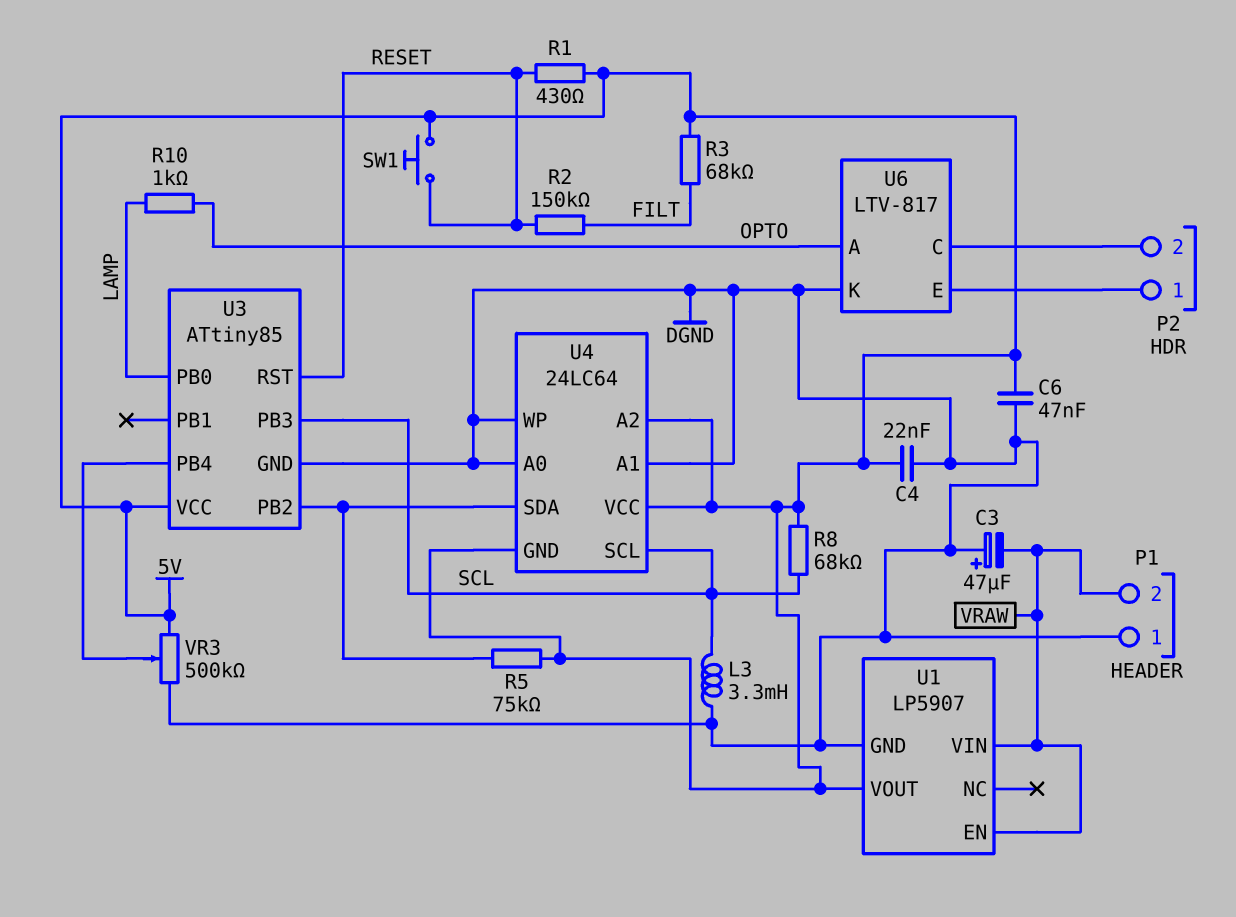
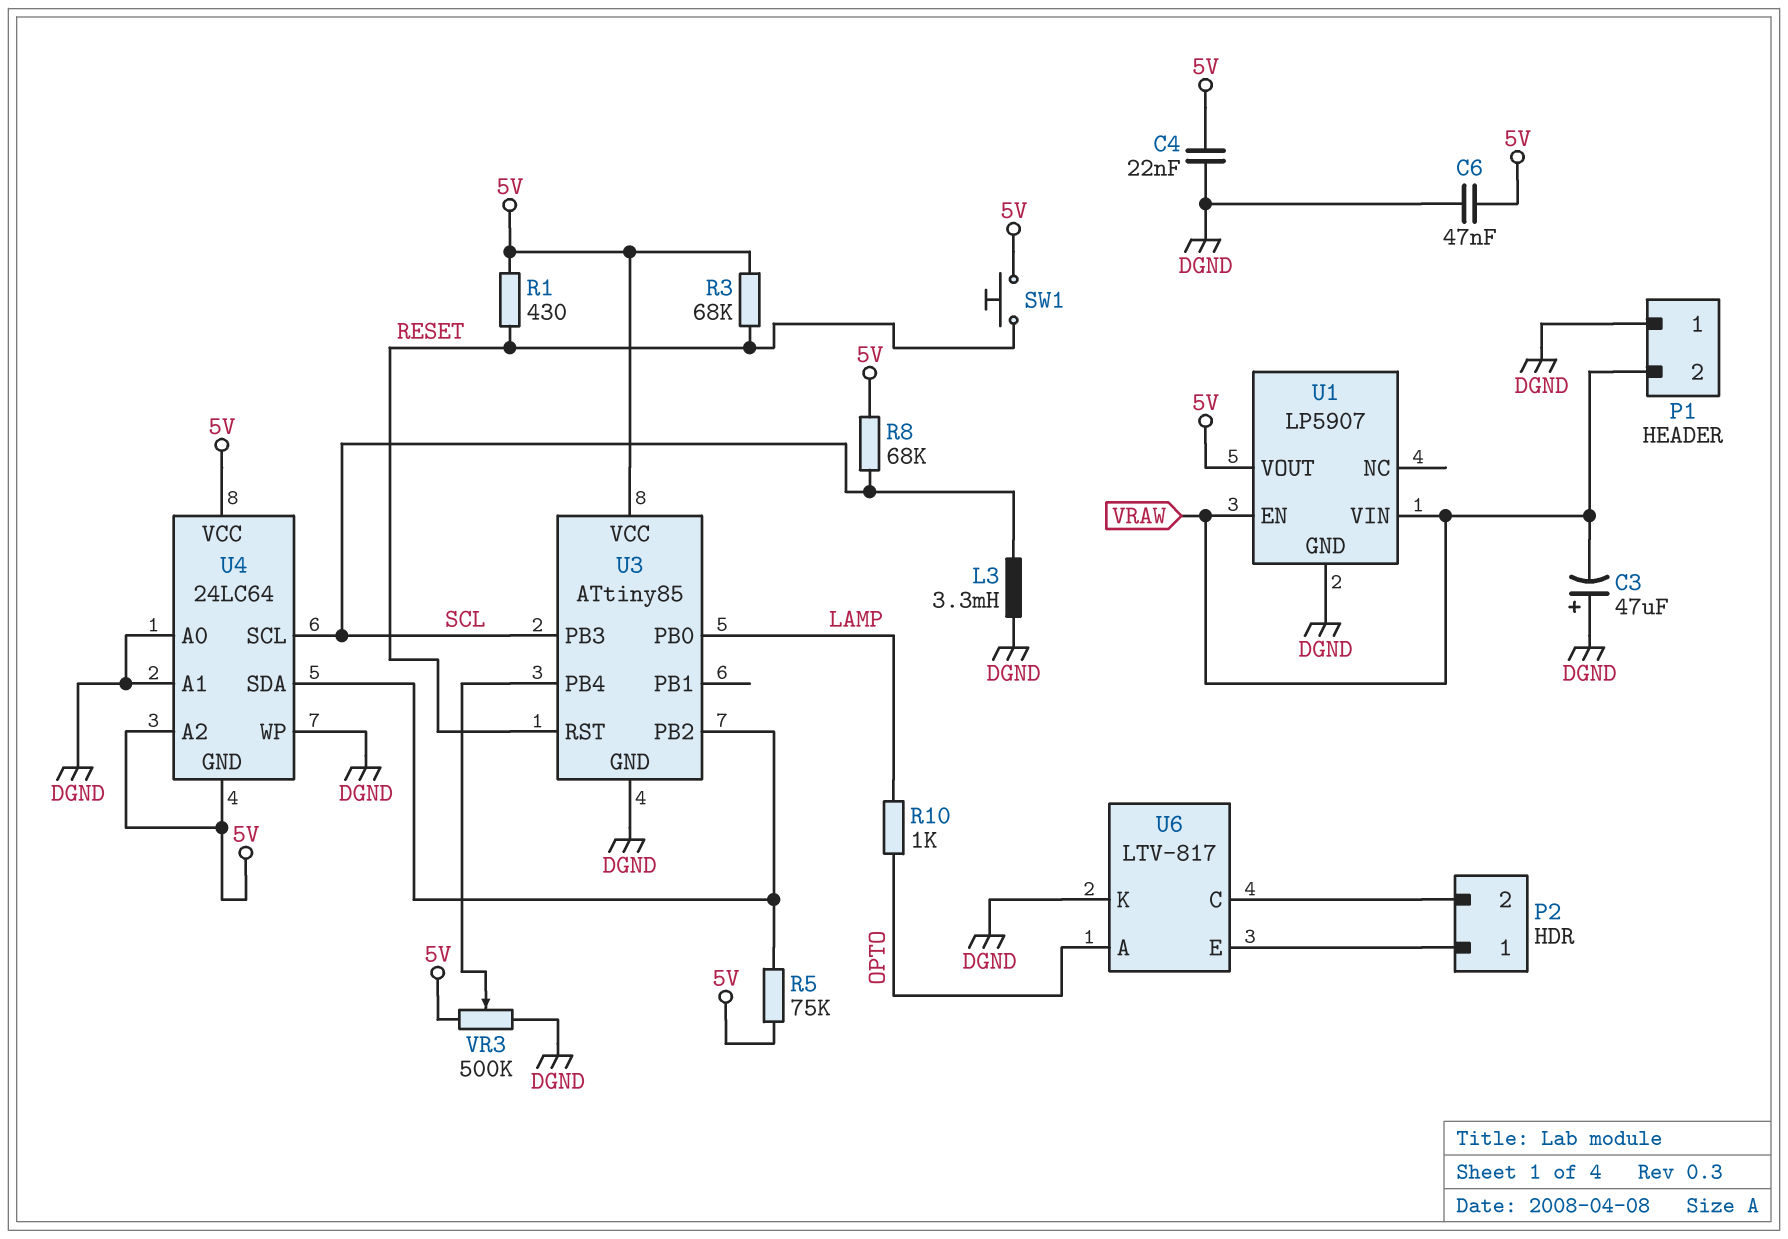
R2: 150k (FILT, RESET) -> none
R3: 68k (5V, FILT) -> 68k (5V, RESET)

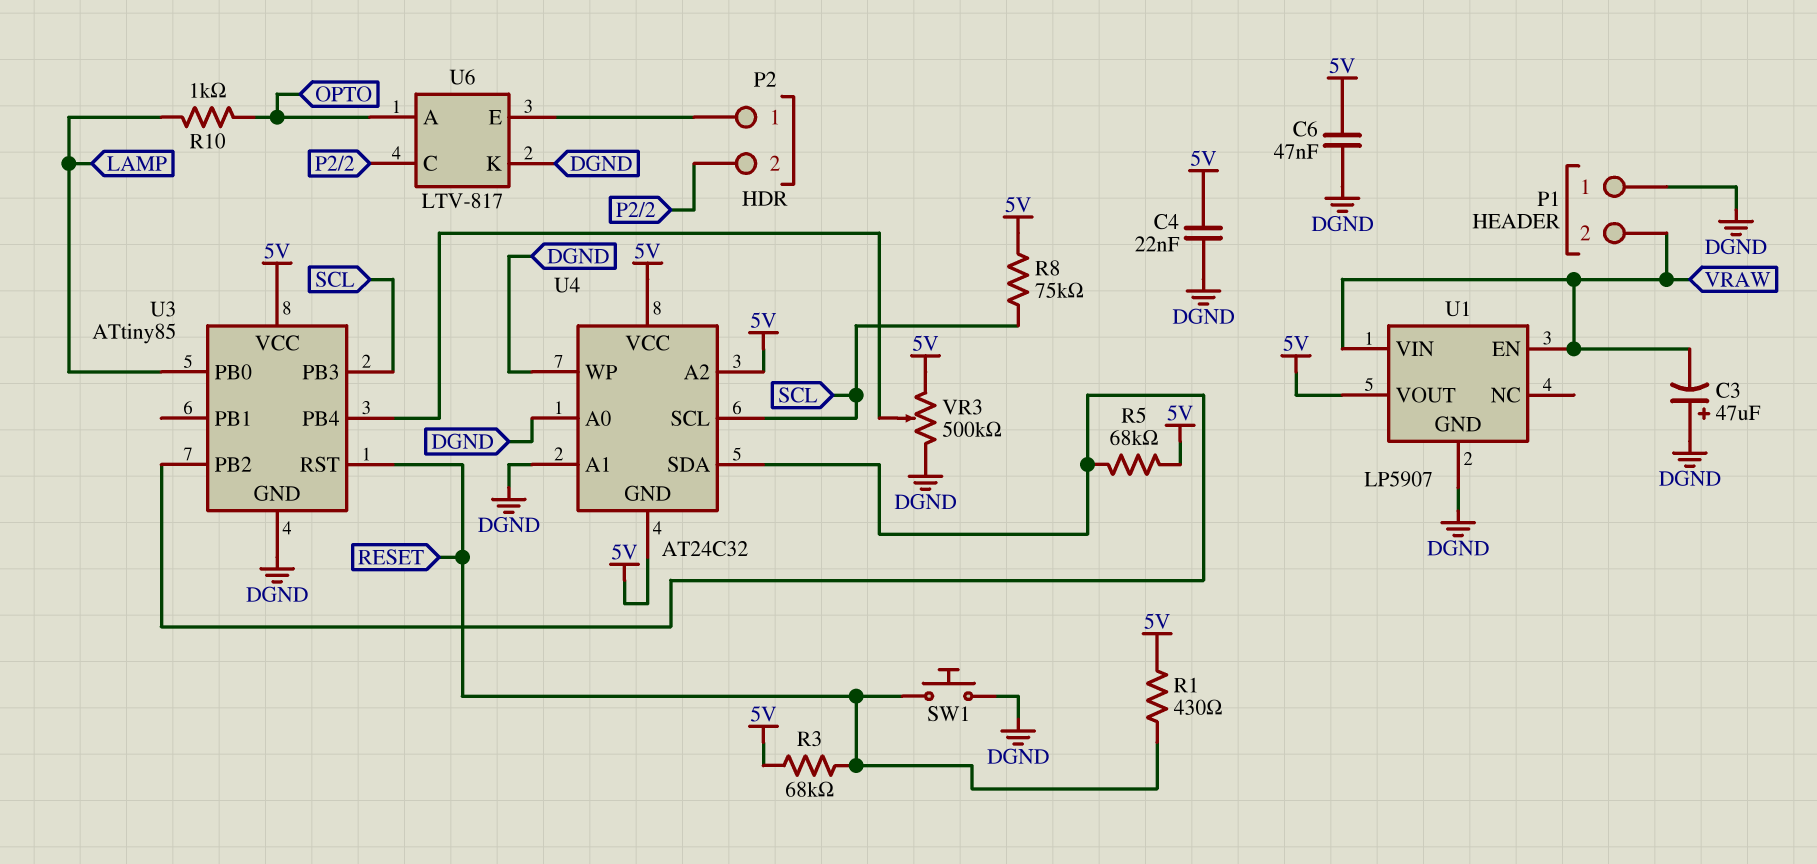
L3: 3.3mH (DGND, SCL) -> none
R5: 75k (5V, U3/PB2) -> 68k (5V, U3/PB2)
R8: 68k (5V, SCL) -> 75k (5V, SCL)
SW1: button (5V, RESET) -> button (DGND, RESET)
U4: 24LC64 -> AT24C32

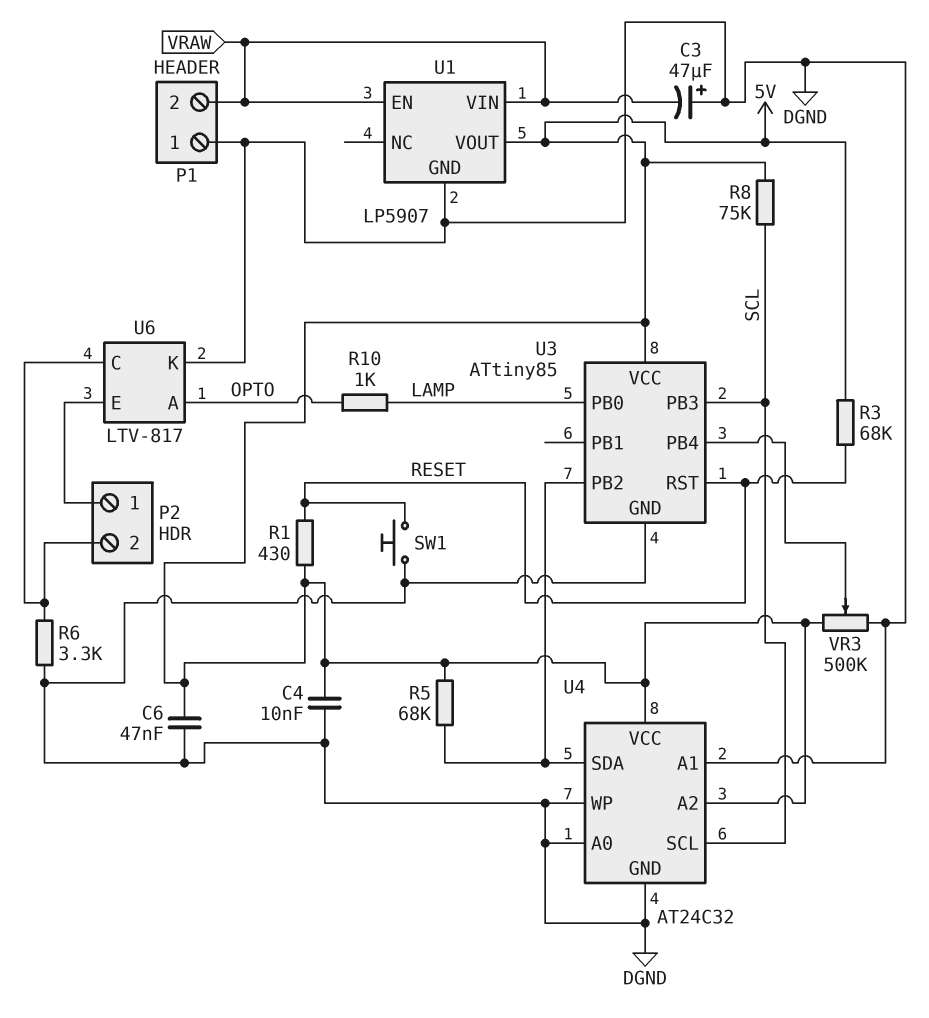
C4: 22nF (5V, DGND) -> 10nF (5V, DGND)
R6: none -> 3.3k (DGND, P2/2)
U4 pin GND: 5V -> DGND

